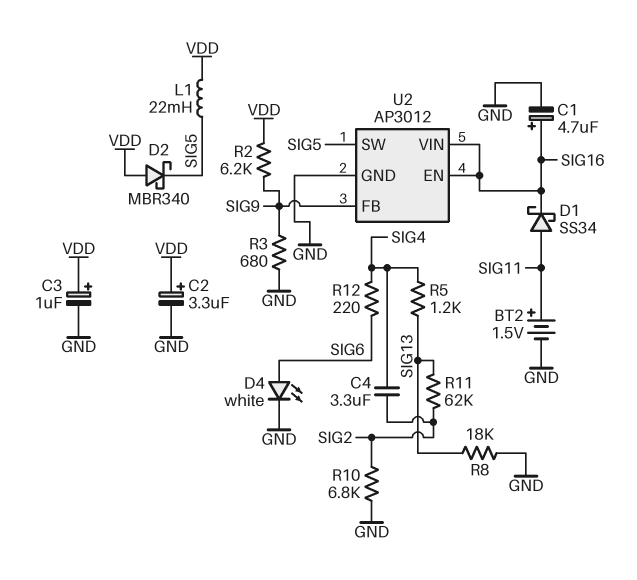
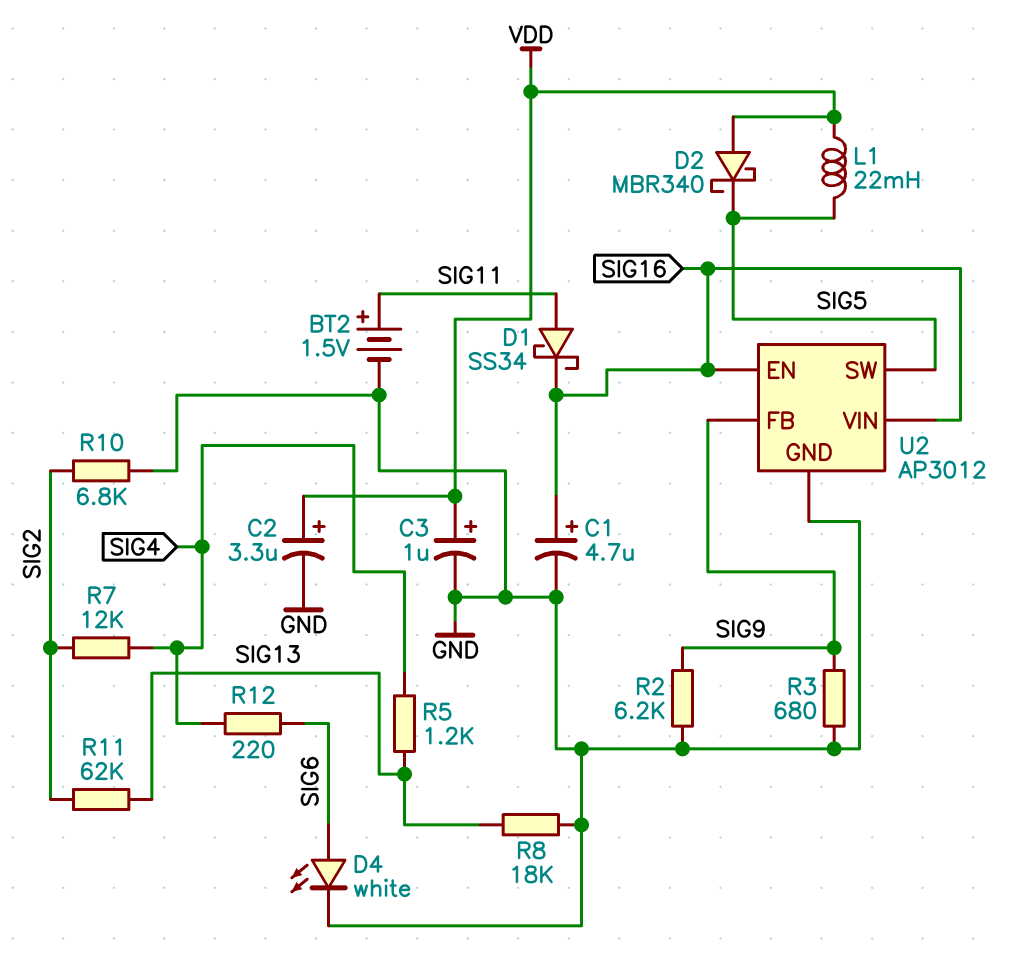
C4: 3.3uF (SIG2, SIG4) -> none
R2: 6.2k (SIG9, VDD) -> 6.2k (GND, SIG9)
R7: none -> 12k (SIG2, SIG4)

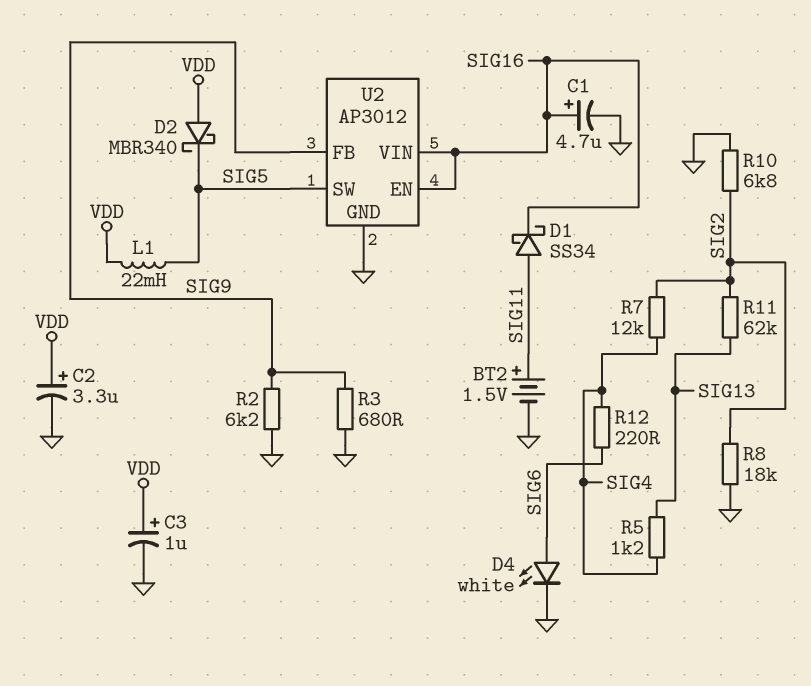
R8: 18k (GND, SIG13) -> 18k (GND, SIG2)

